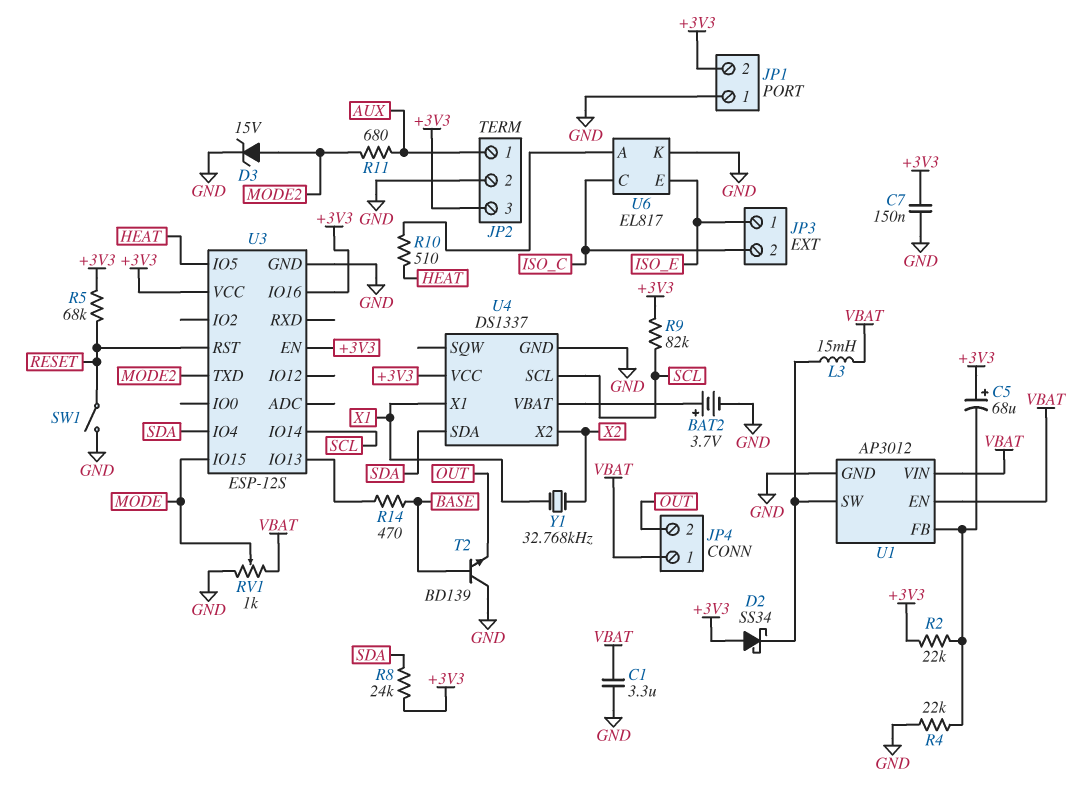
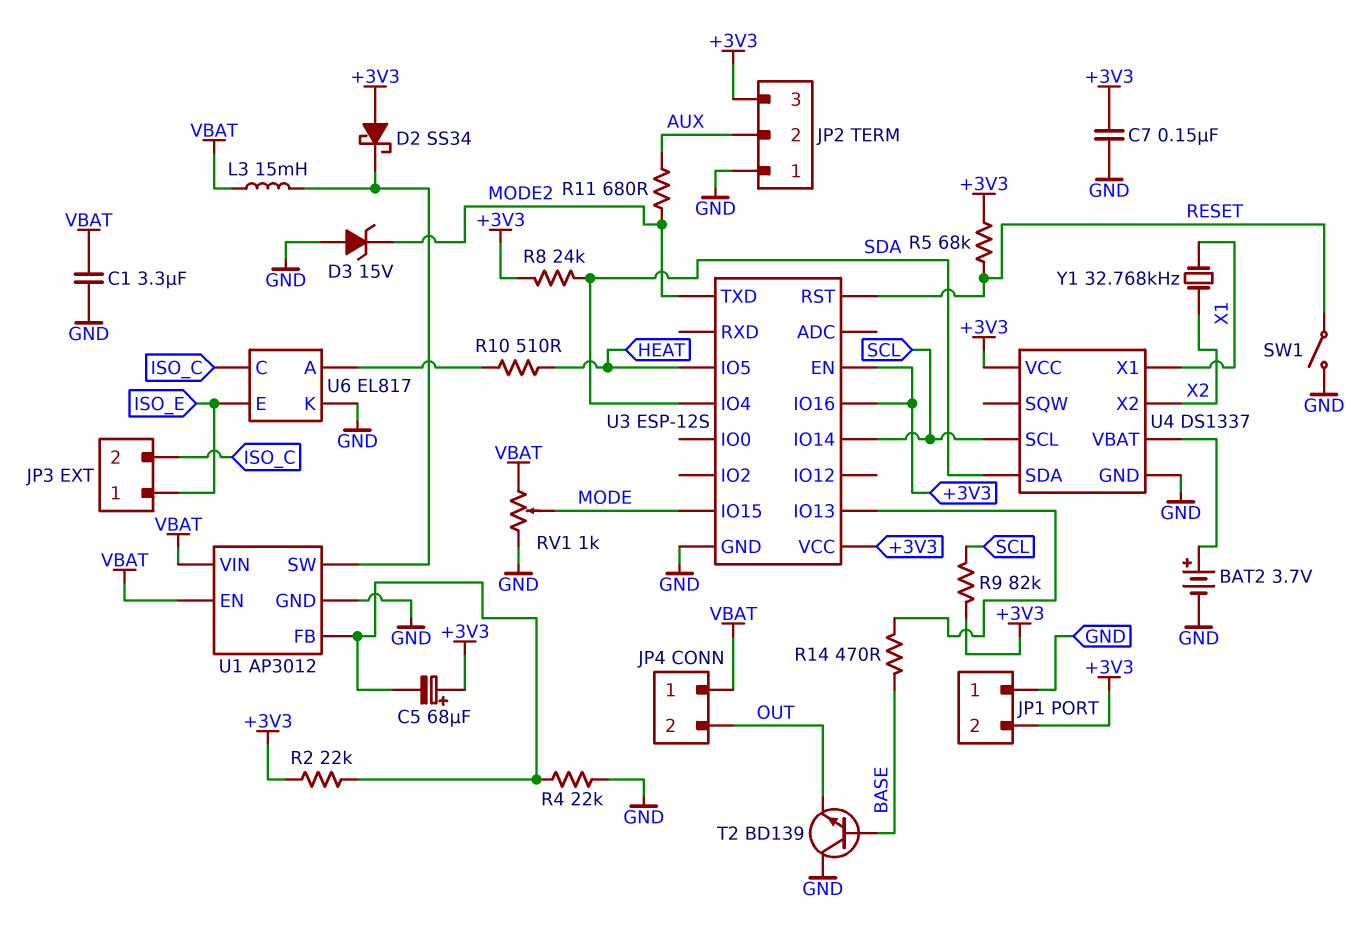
D3: zener 15V (A MODE2, K GND) -> zener 15V (A GND, K MODE2)
JP2 pin 1: AUX -> GND
JP2 pin 2: GND -> AUX

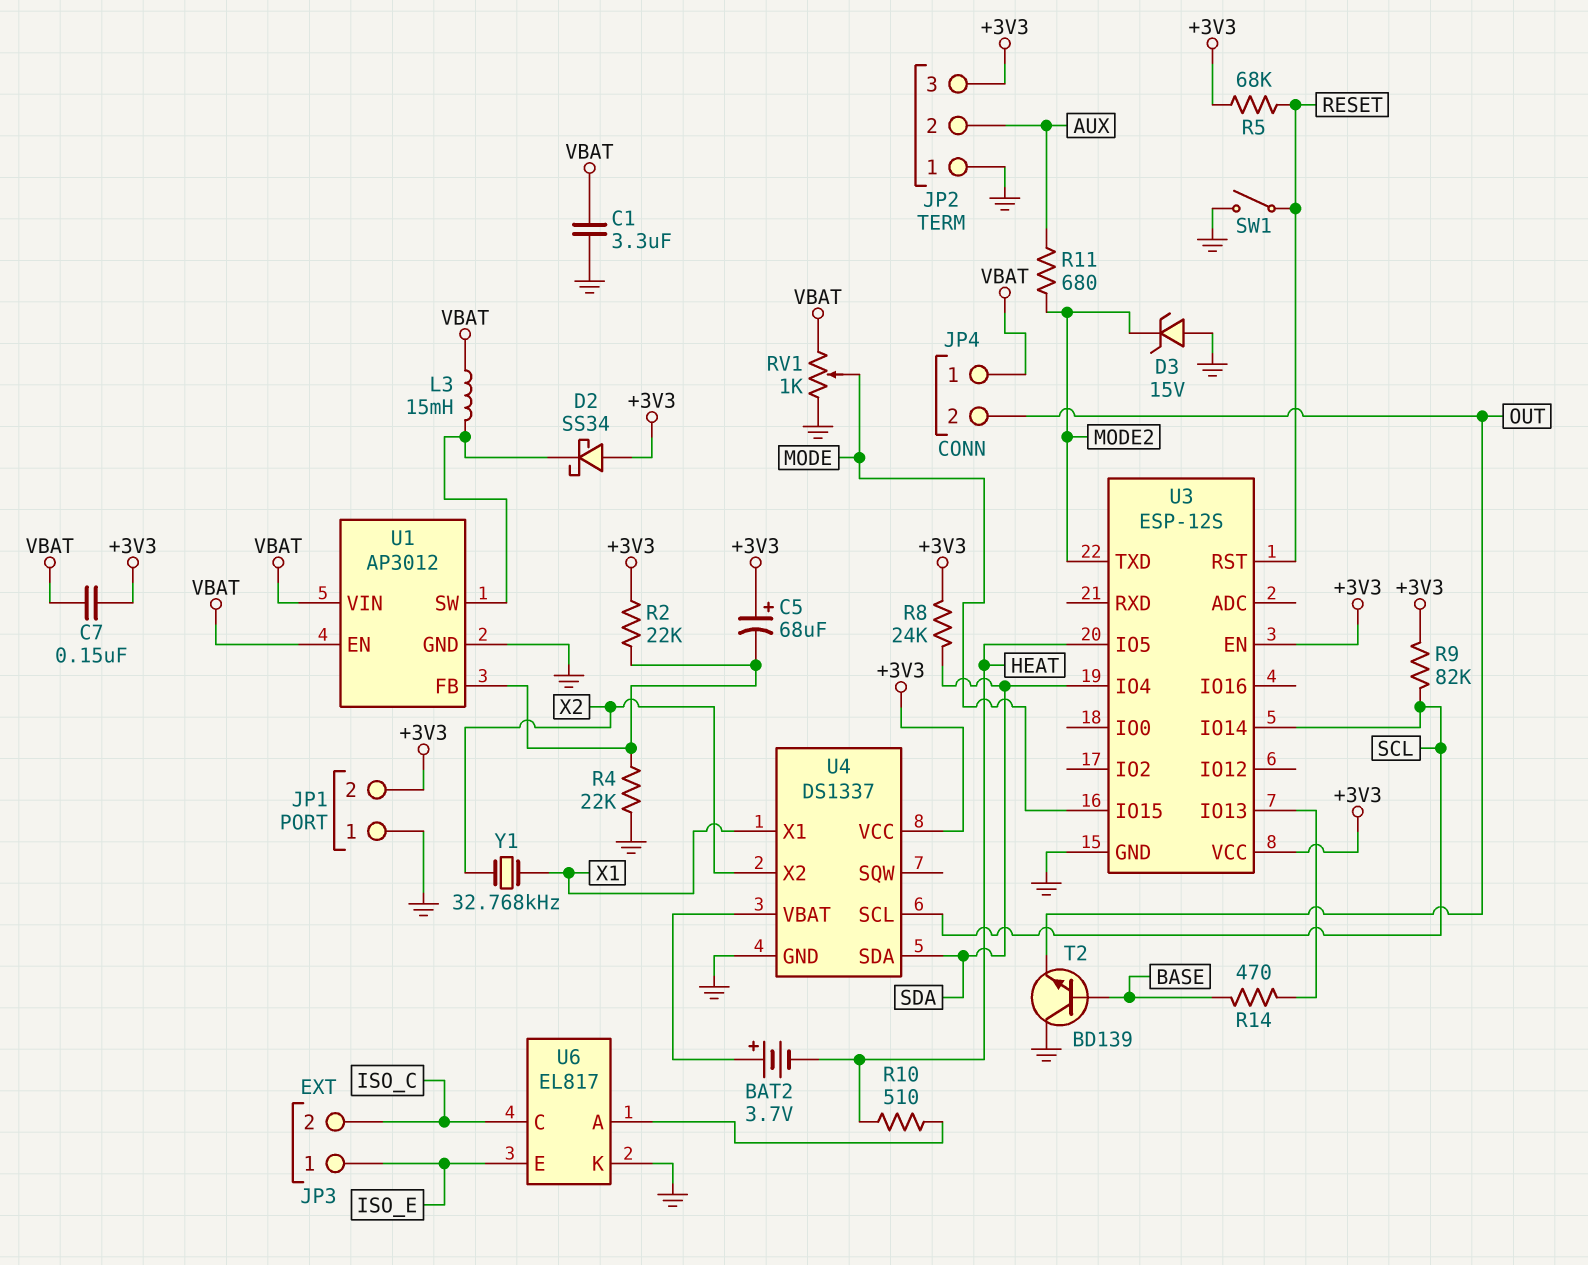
BAT2: 3.7V (plus U4/VBAT, minus GND) -> 3.7V (plus U4/VBAT, minus HEAT)
C7: 150nF (+3V3, GND) -> 150nF (+3V3, VBAT)
U3 pin IO16: +3V3 -> none

